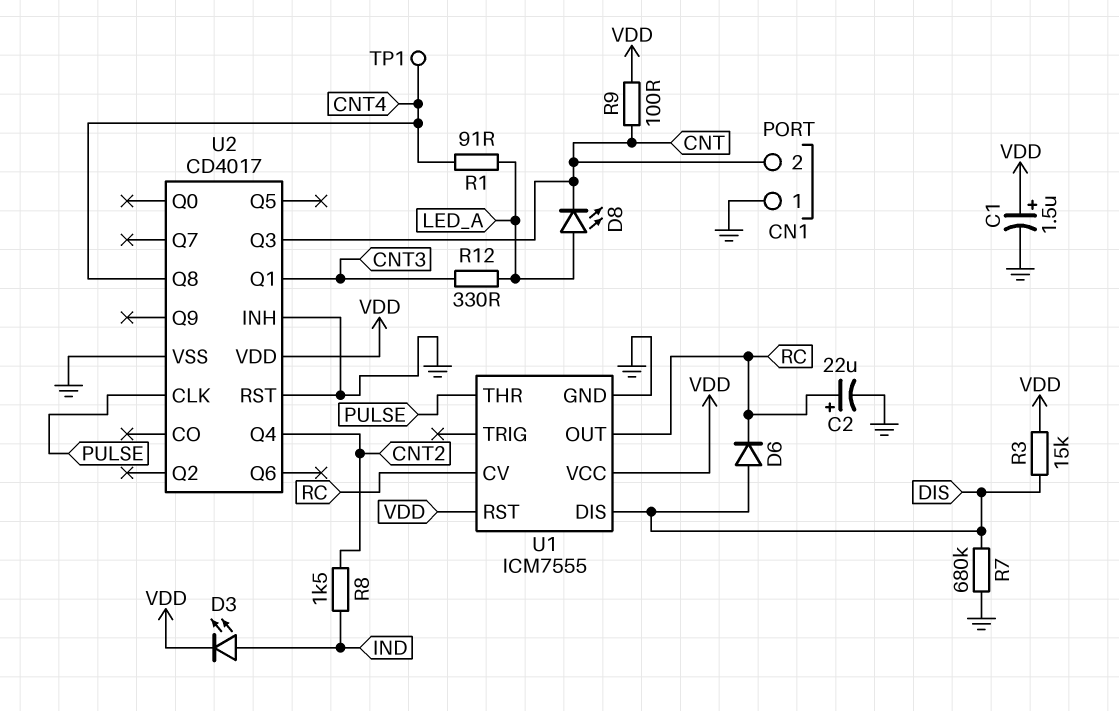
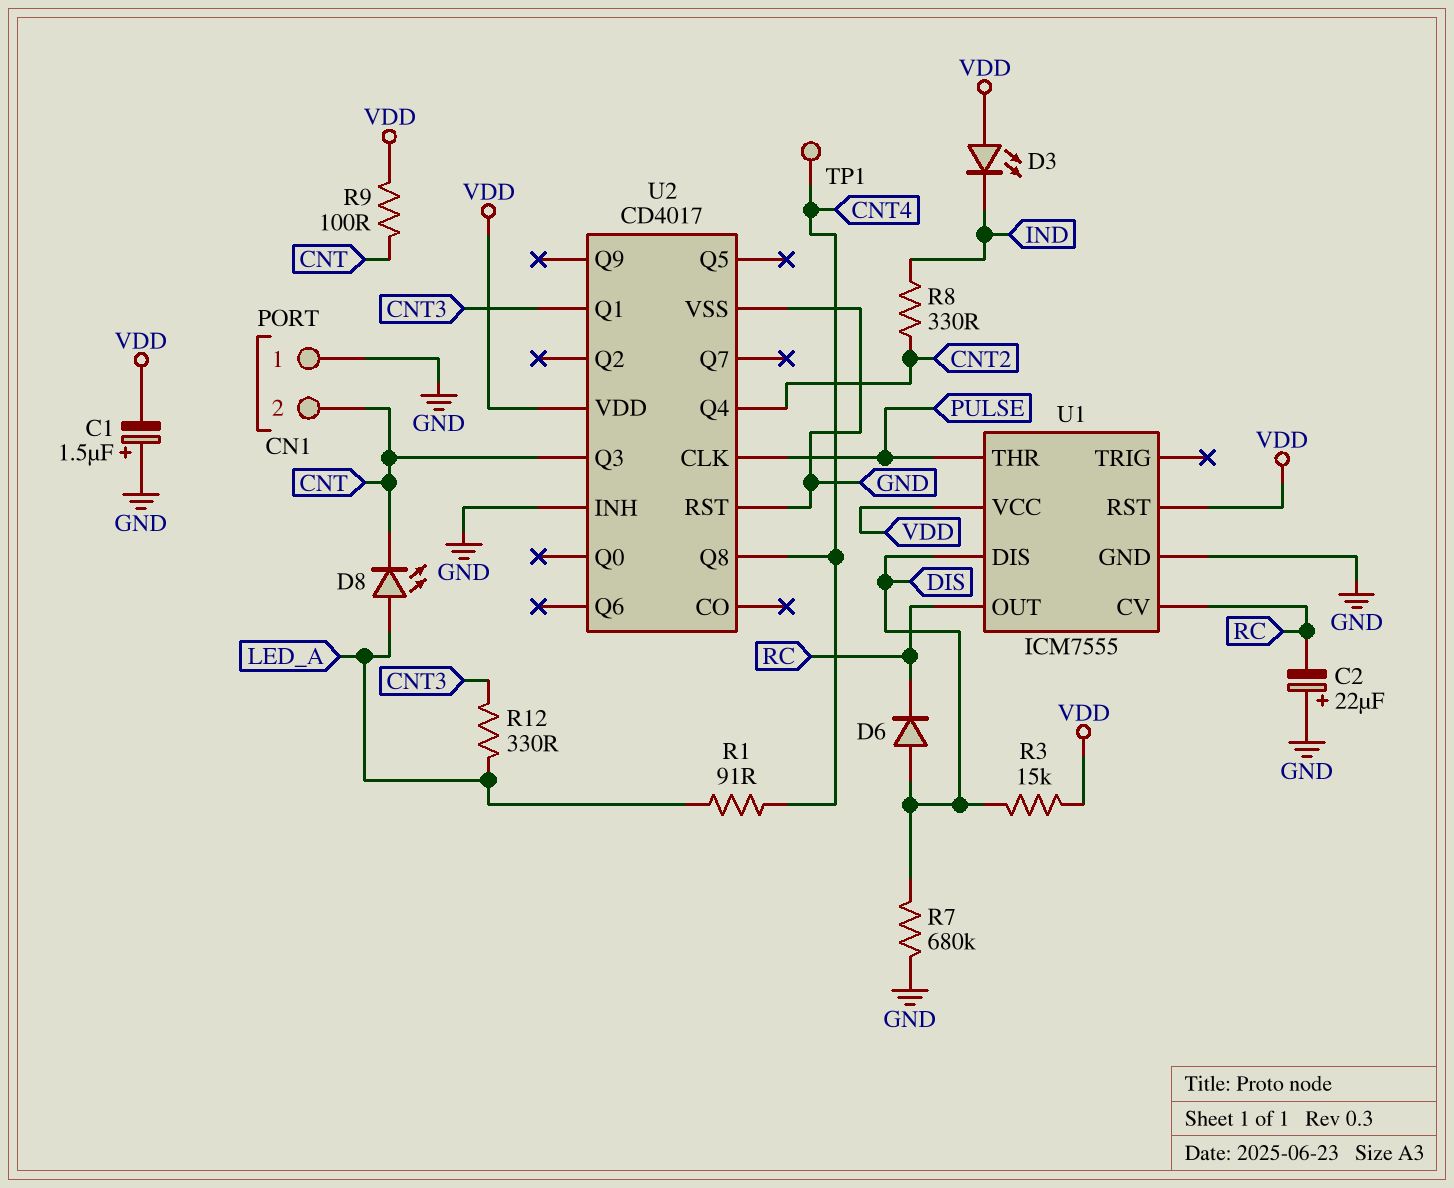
C1: 1.5uF (plus VDD, minus GND) -> 1.5uF (plus GND, minus VDD)
C2: 22uF (plus RC, minus GND) -> 22uF (plus GND, minus RC)
D3: LED (A IND, K VDD) -> LED (A VDD, K IND)
R8: 1.5k (CNT2, IND) -> 330 (CNT2, IND)

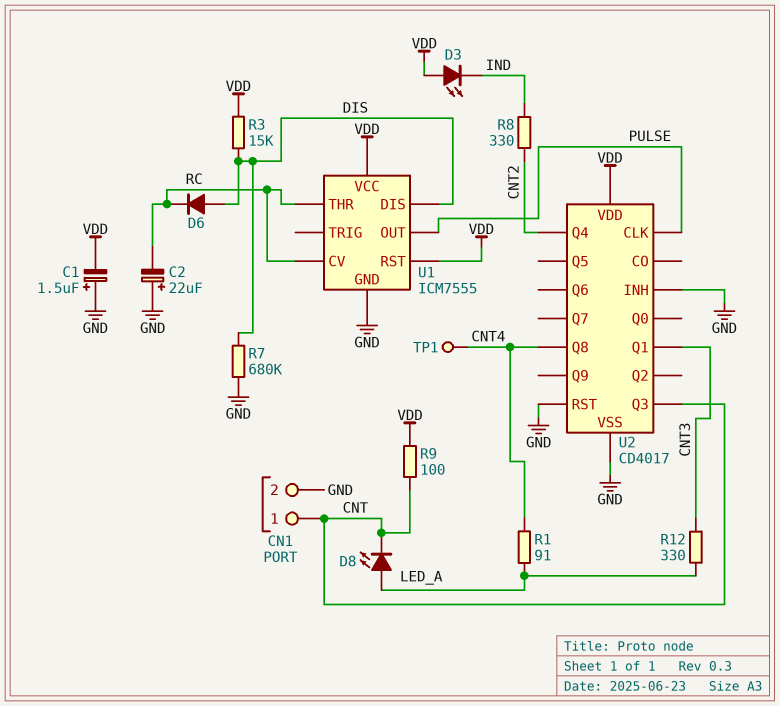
CN1 pin 1: GND -> CNT
CN1 pin 2: CNT -> GND
U1 pin OUT: RC -> PULSE
U1 pin THR: PULSE -> RC

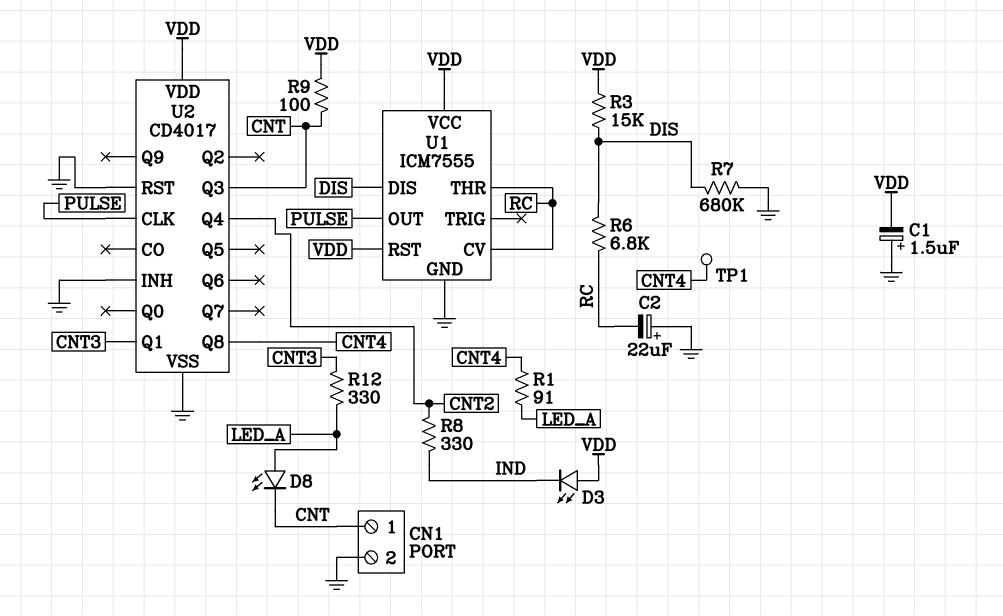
D6: diode (A DIS, K RC) -> none
R6: none -> 6.8k (DIS, RC)

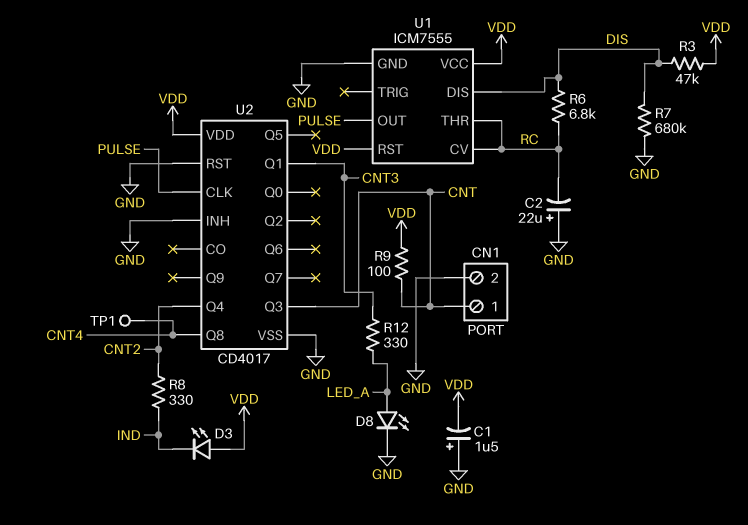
D8: LED (A LED_A, K CNT) -> LED (A LED_A, K GND)
R1: 91 (CNT4, LED_A) -> none
R3: 15k (DIS, VDD) -> 47k (DIS, VDD)

